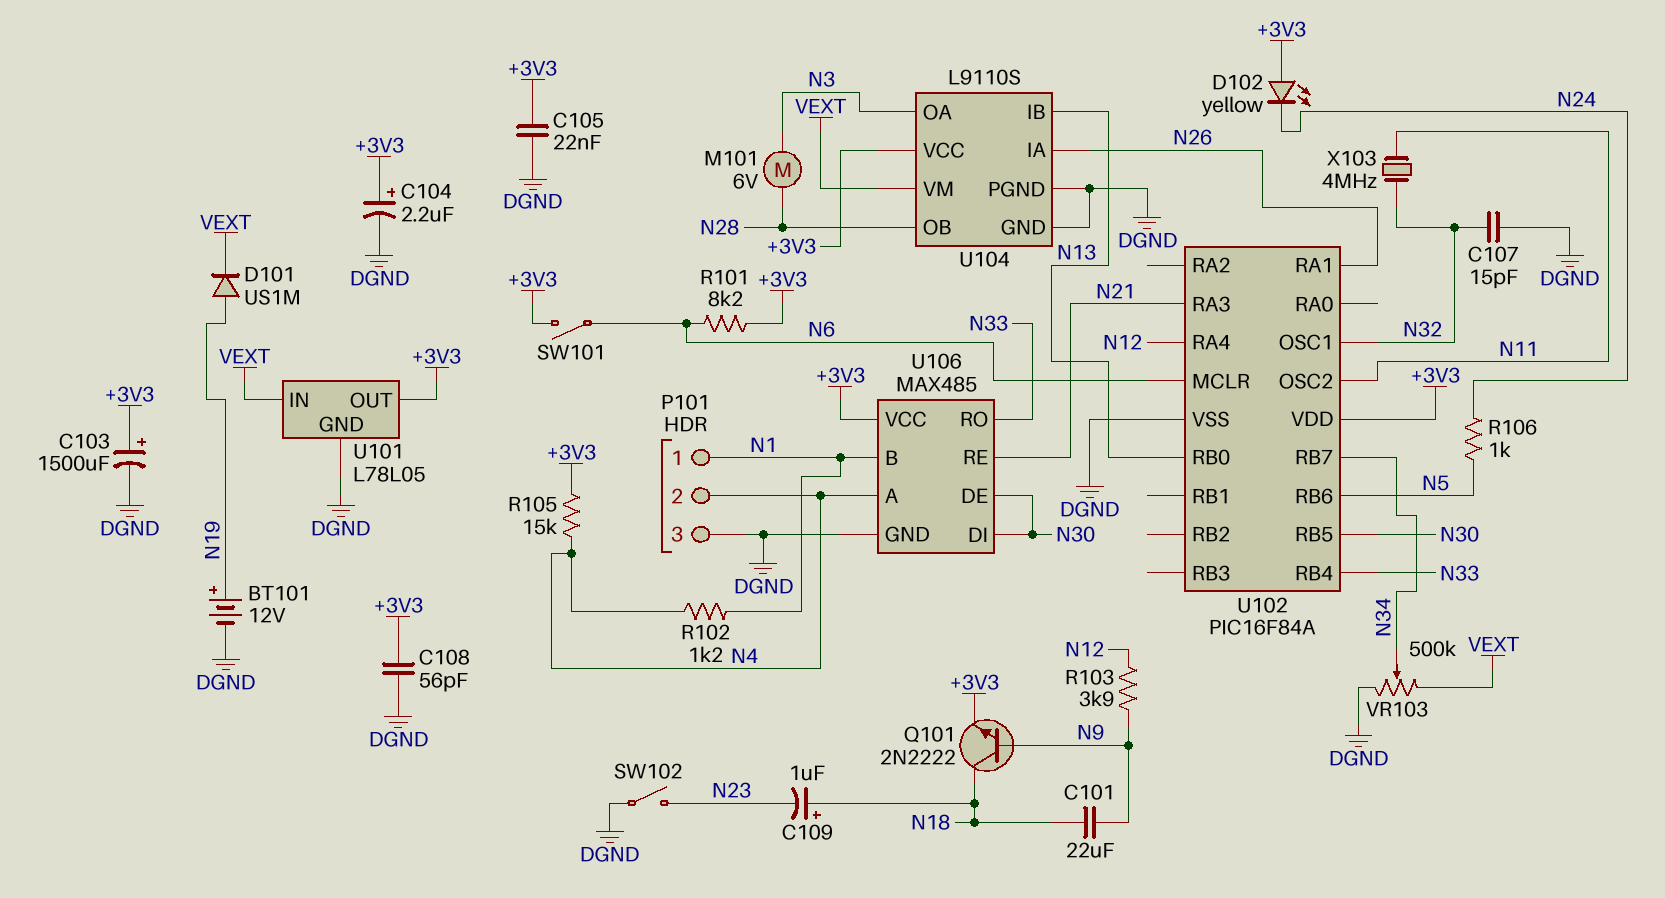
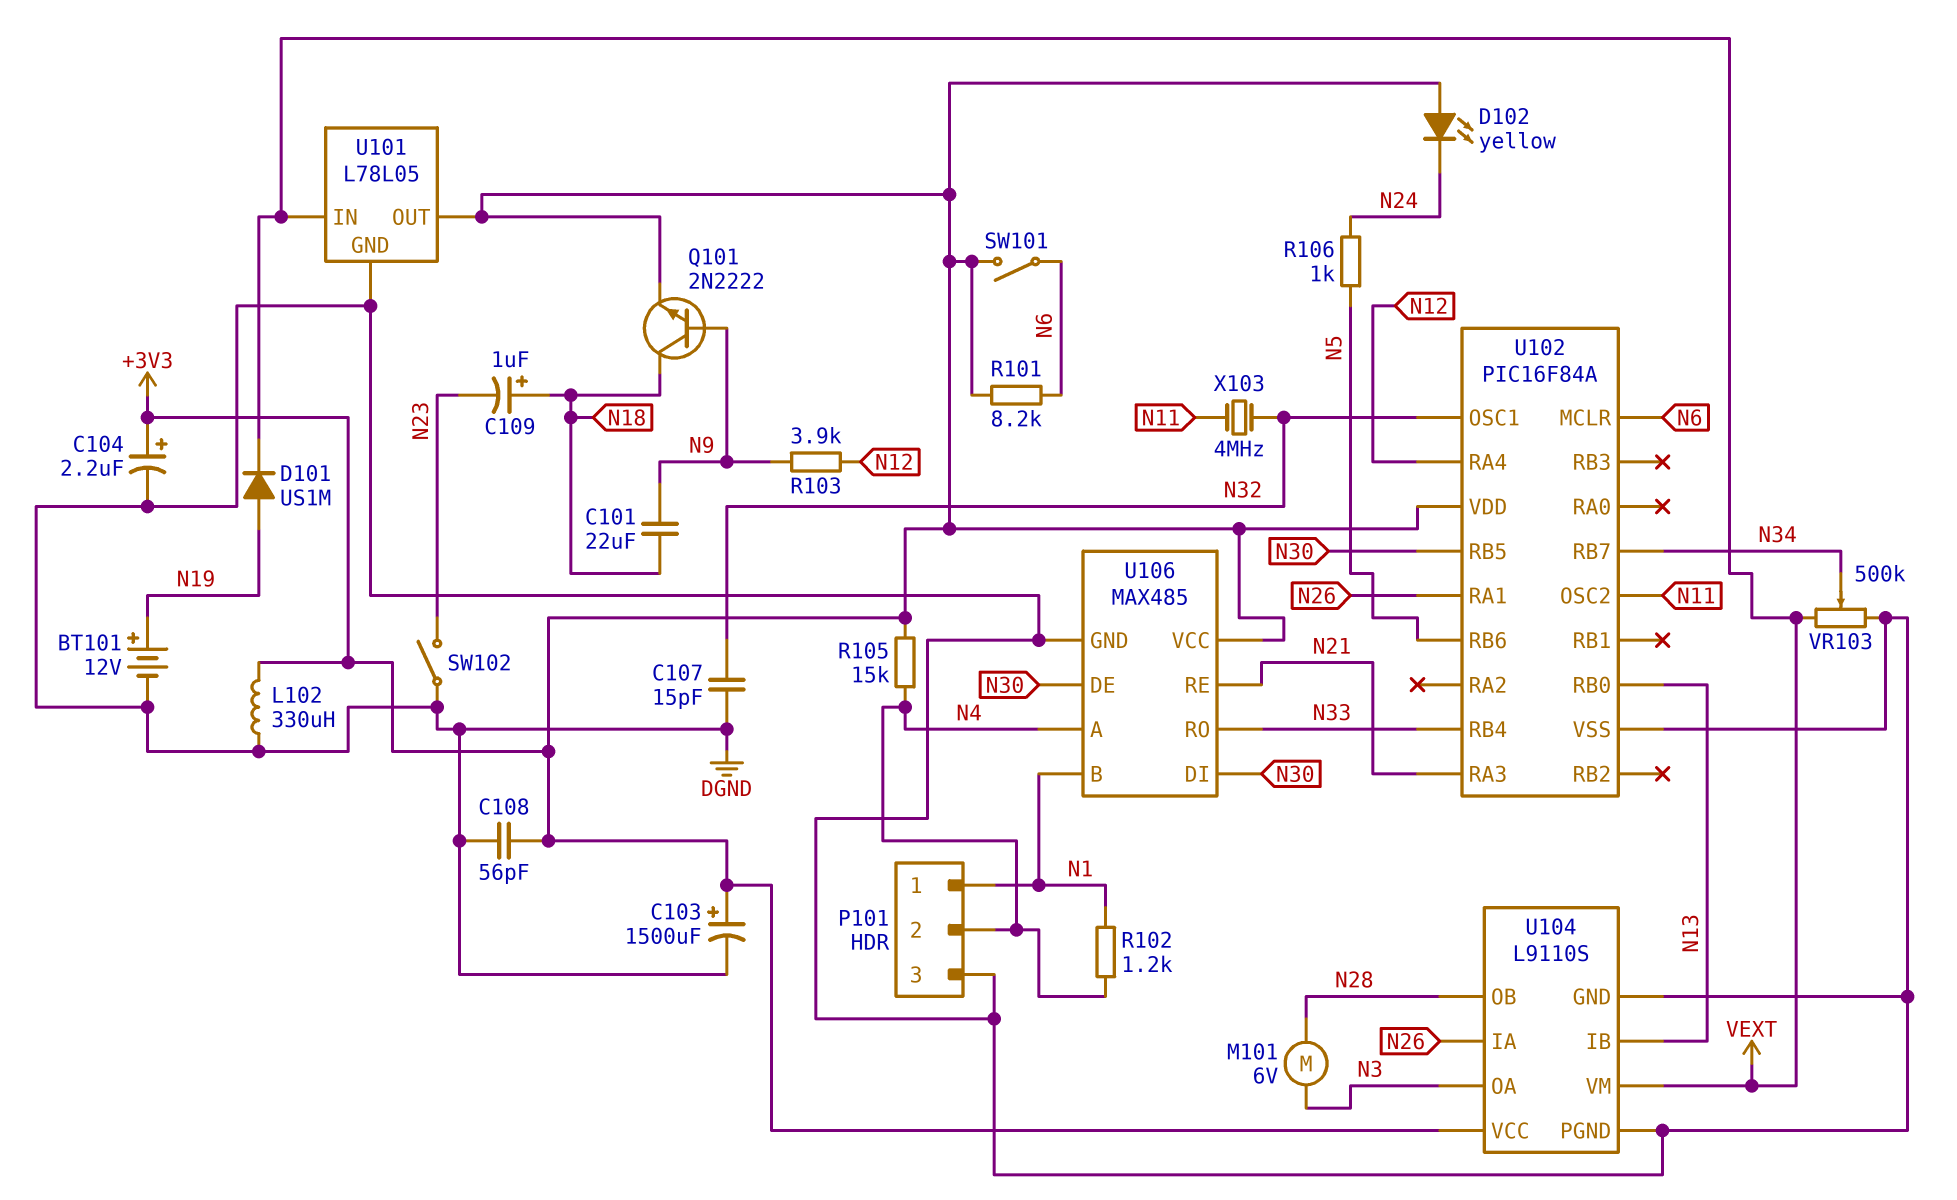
C105: 22nF (+3V3, DGND) -> none
L102: none -> 330uH (+3V3, DGND)

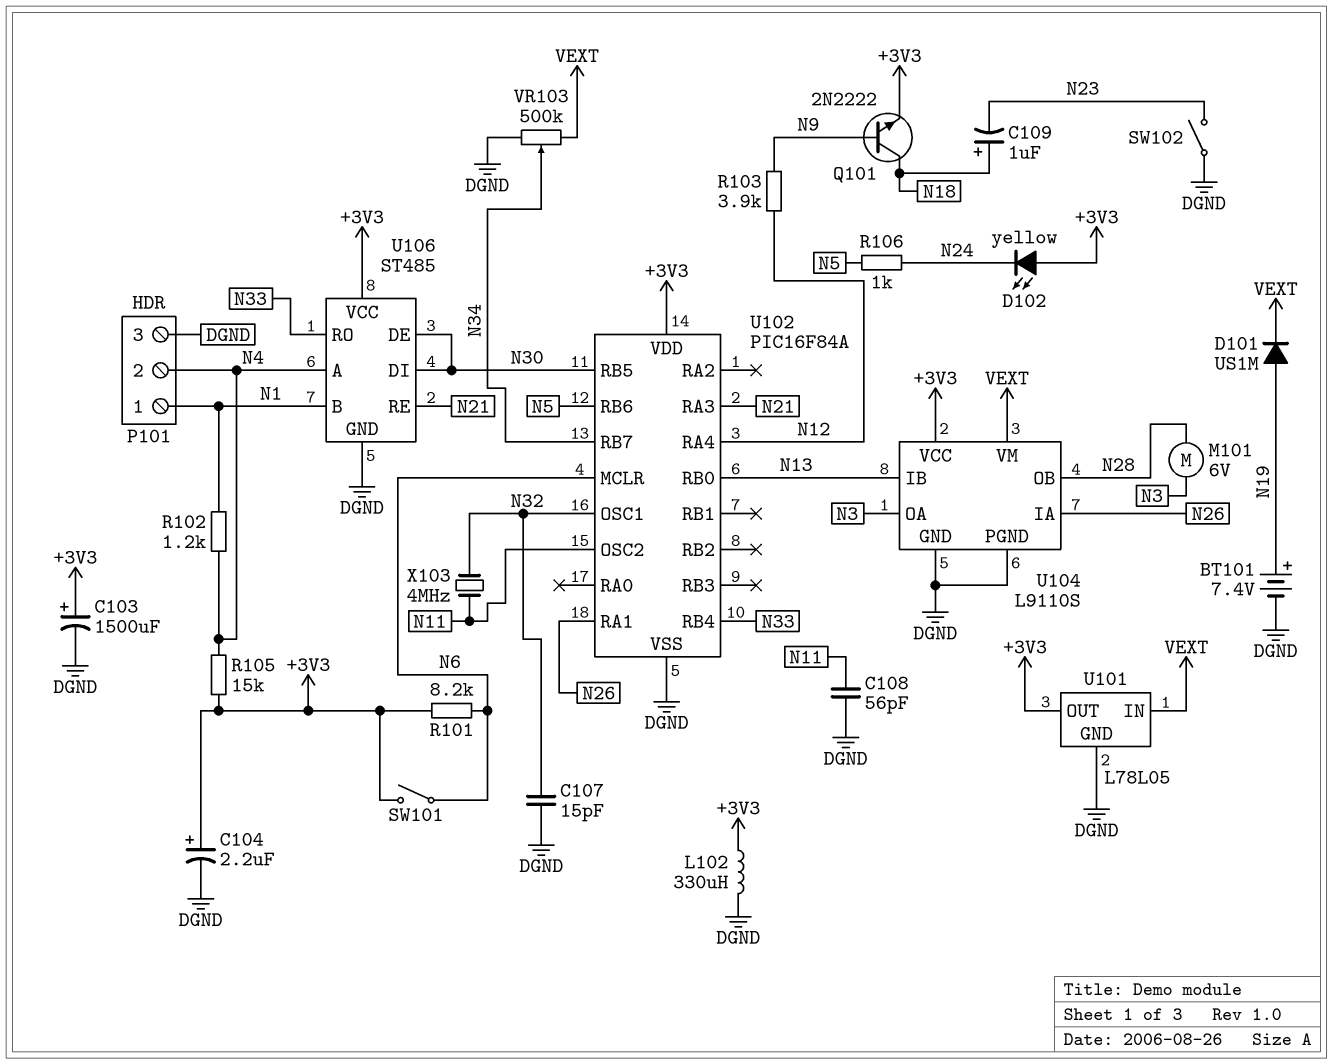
BT101: 12V (plus N19, minus DGND) -> 7.4V (plus N19, minus DGND)
C101: 22uF (N9, N18) -> none
C108: 56pF (+3V3, DGND) -> 56pF (DGND, N11)
U106: MAX485 -> ST485

